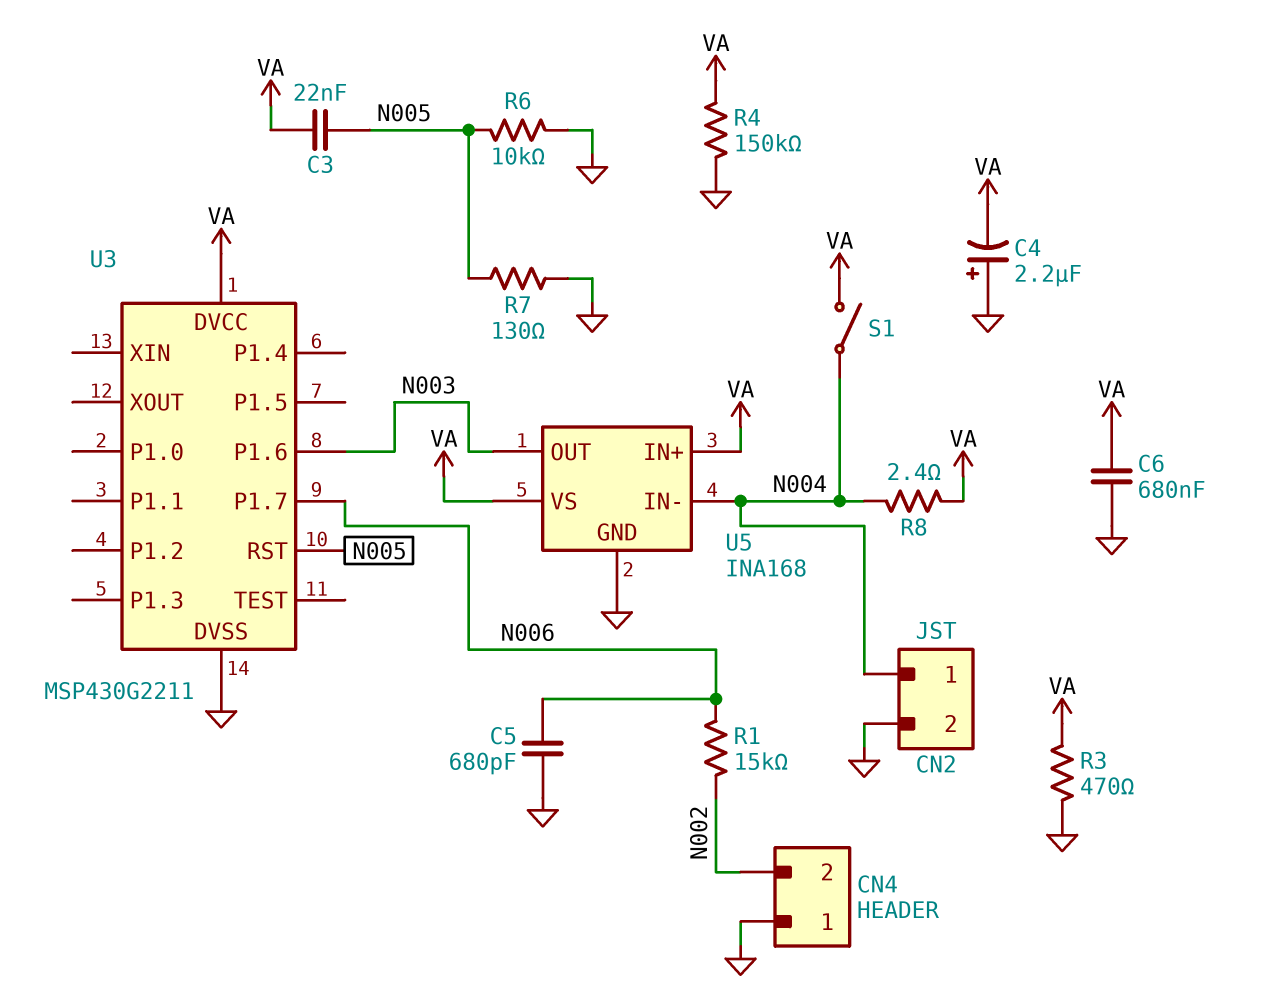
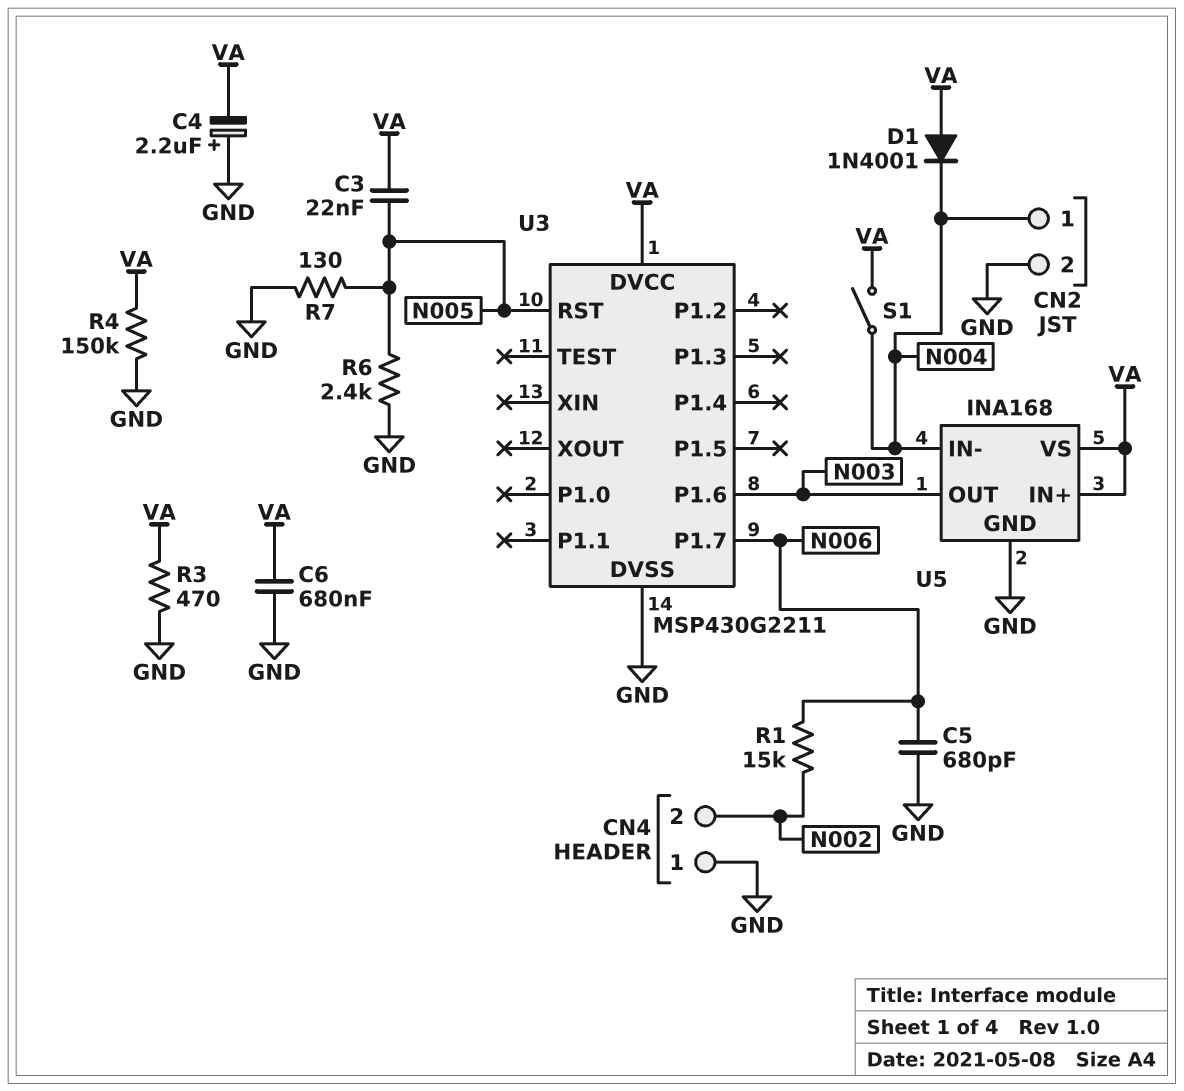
D1: none -> diode 1N4001 (A VA, K N004)
R6: 10k (GND, N005) -> 2.4k (GND, N005)
R8: 2.4 (N004, VA) -> none

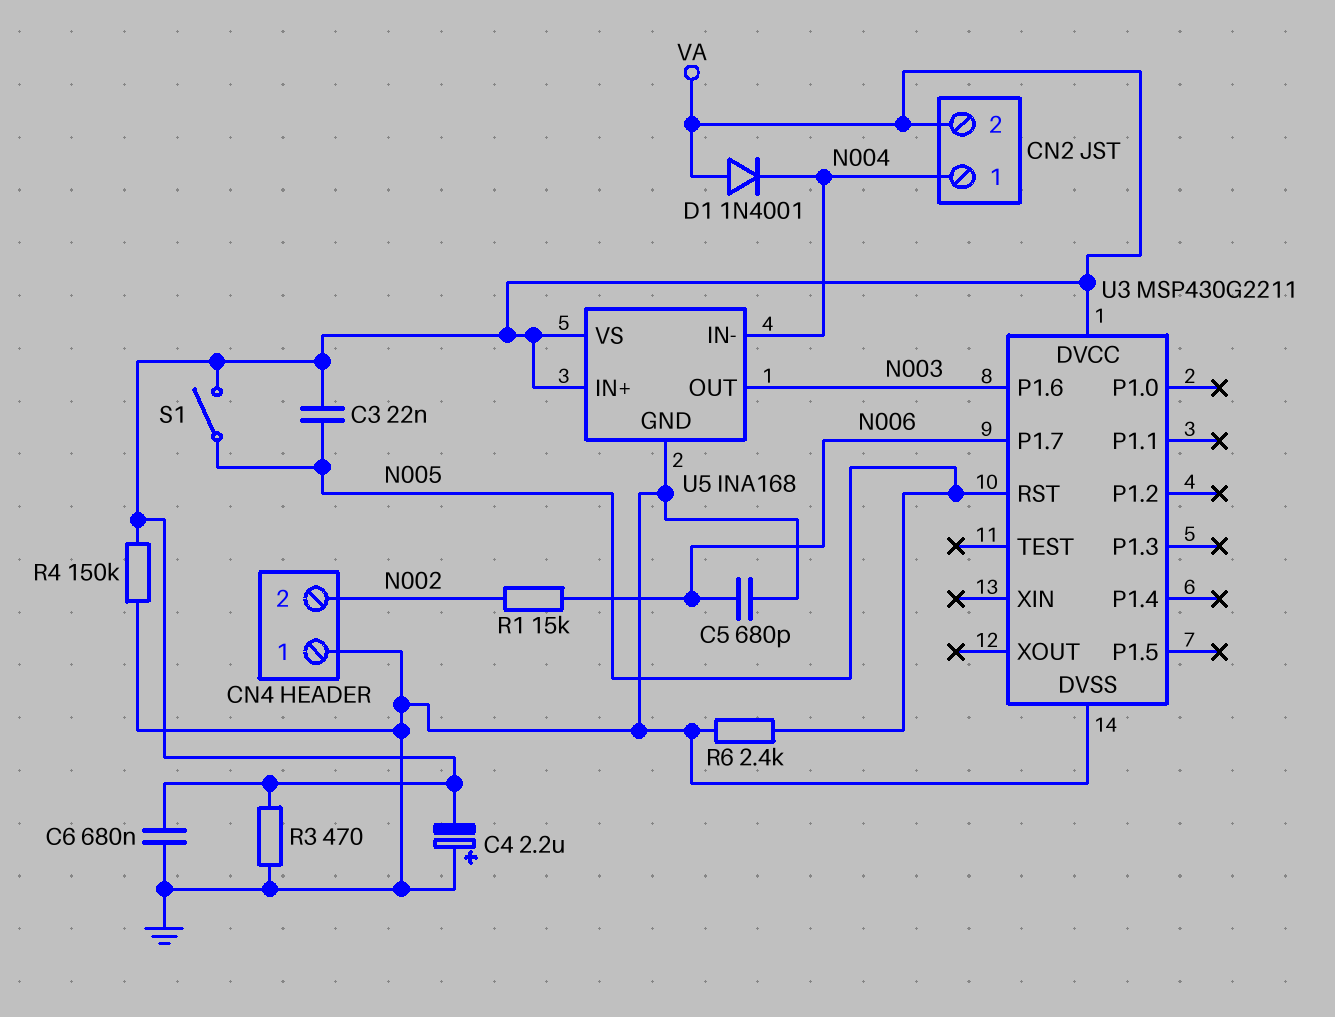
CN2 pin 2: GND -> VA
R7: 130 (GND, N005) -> none
S1: switch (N004, VA) -> switch (N005, VA)

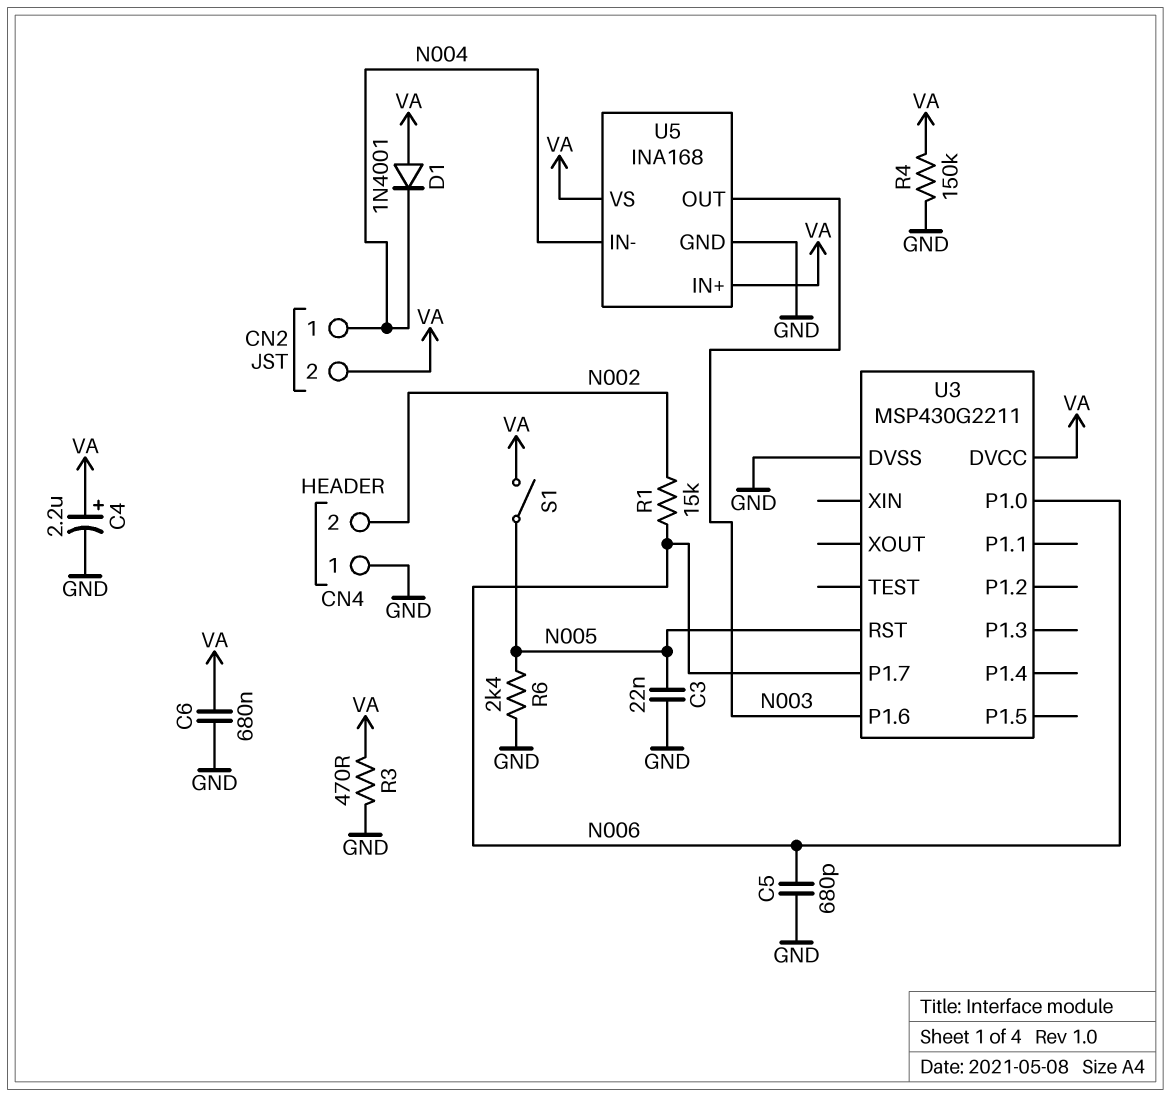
C3: 22nF (N005, VA) -> 22nF (GND, N005)
C4: 2.2uF (plus GND, minus VA) -> 2.2uF (plus VA, minus GND)
U3 pin P1.0: none -> N006

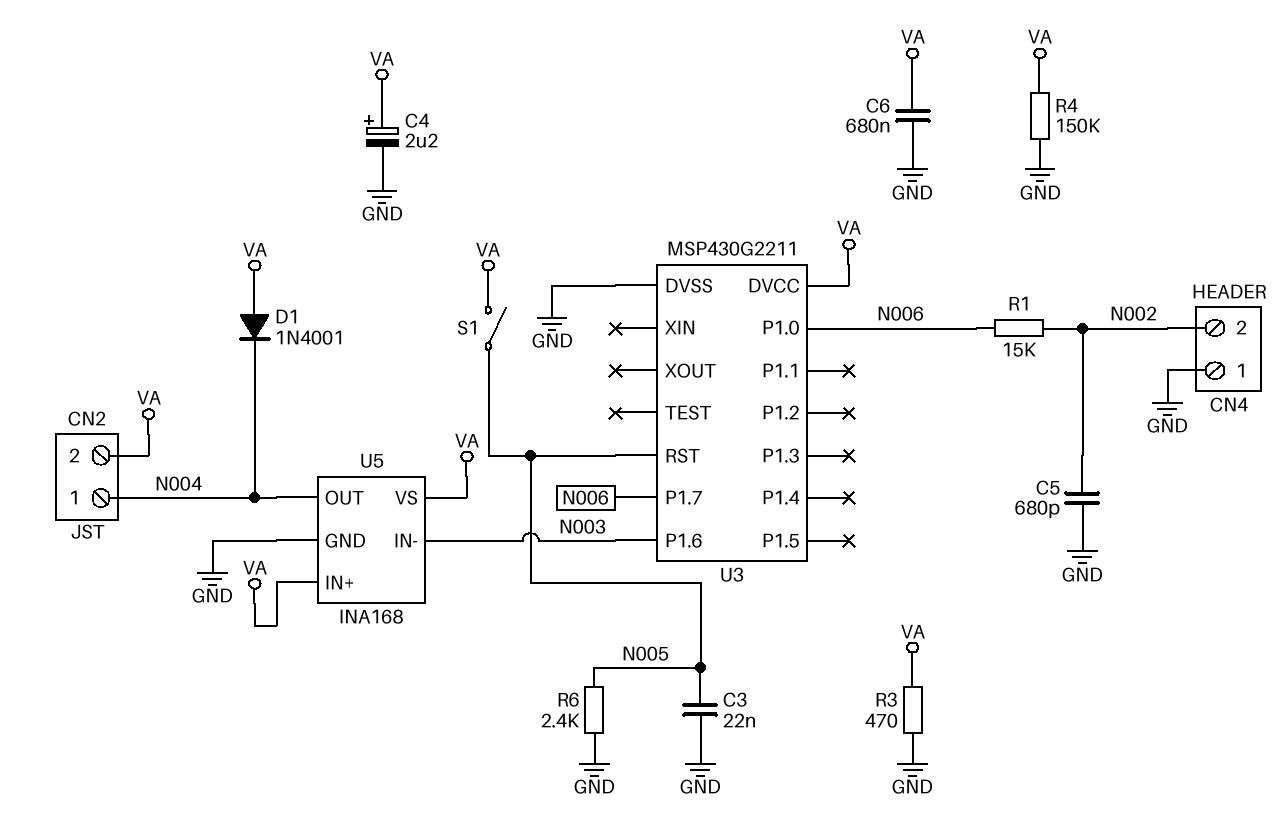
C5: 680pF (GND, N006) -> 680pF (GND, N002)
U5 pin IN-: N004 -> N003
U5 pin OUT: N003 -> N004

